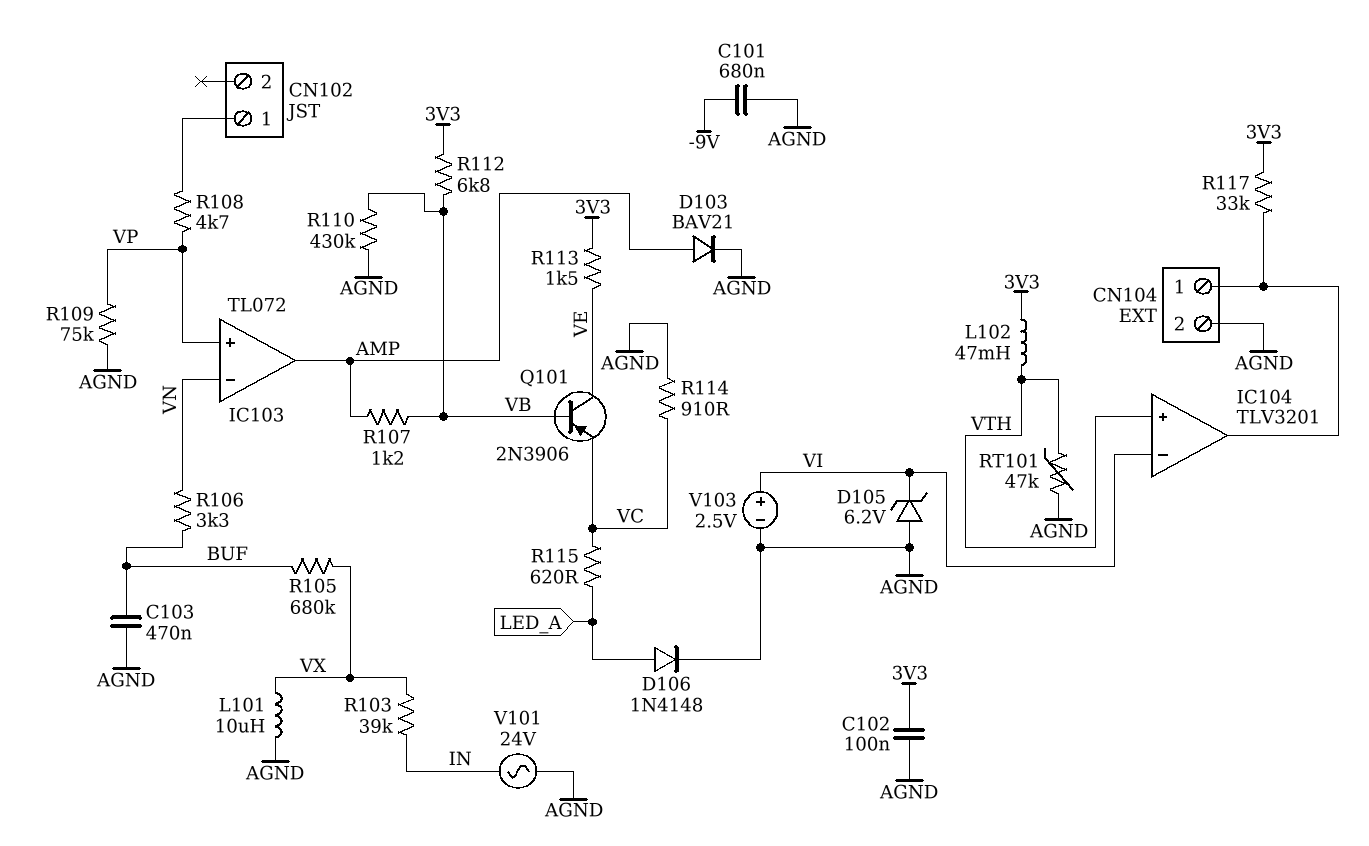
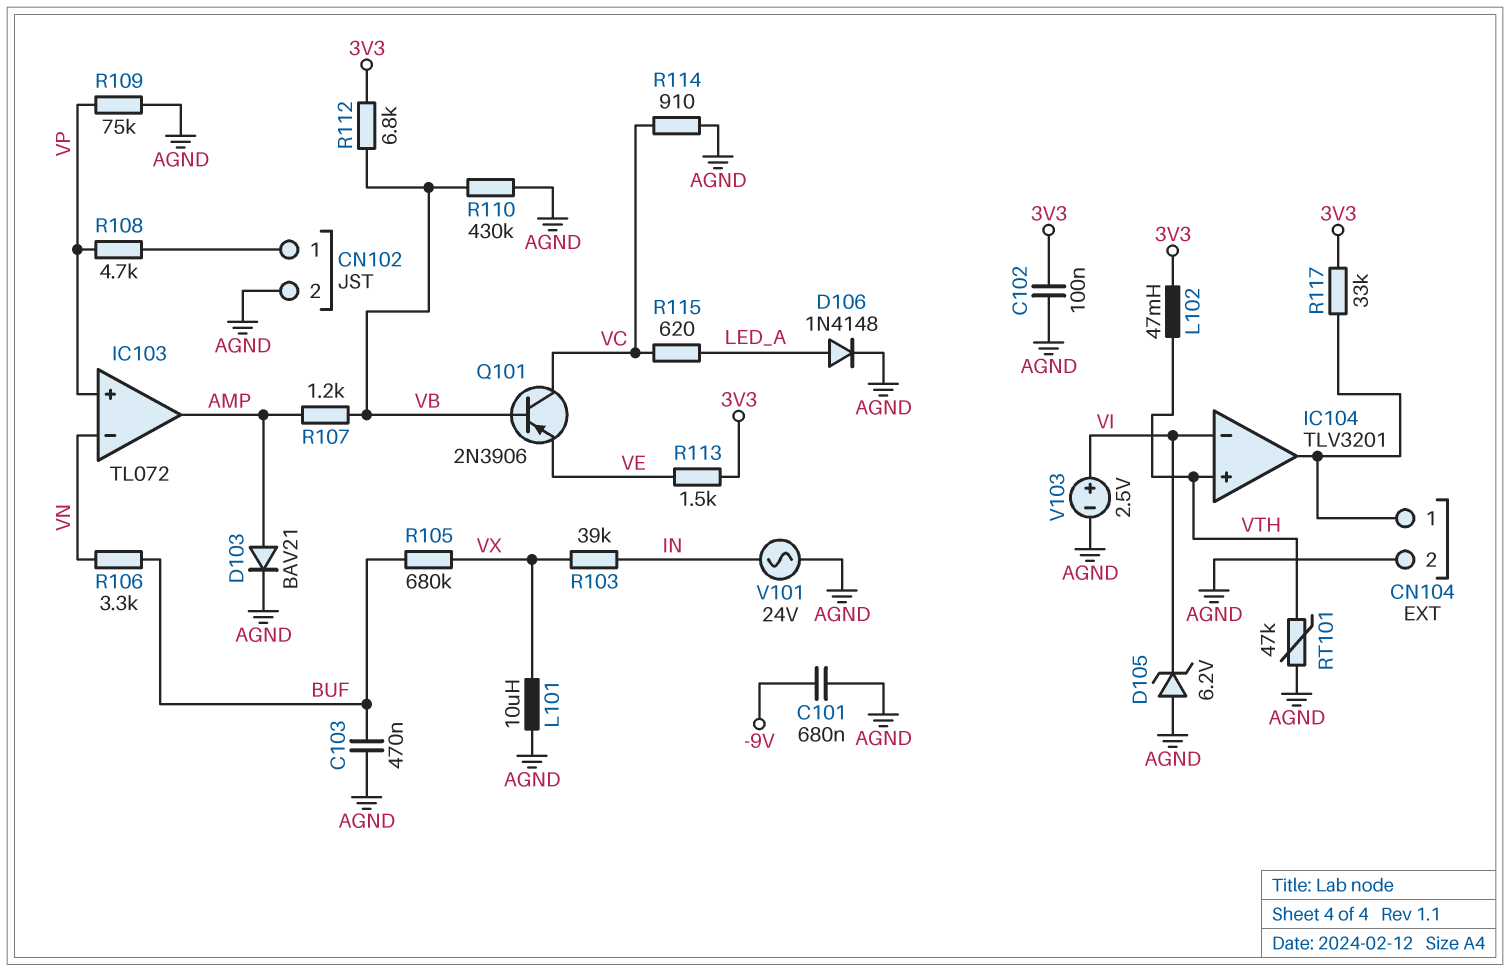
CN102 pin 2: none -> AGND
Q101: PNP 2N3906 (B VB, C VE, E VC) -> PNP 2N3906 (B VB, C VC, E VE)

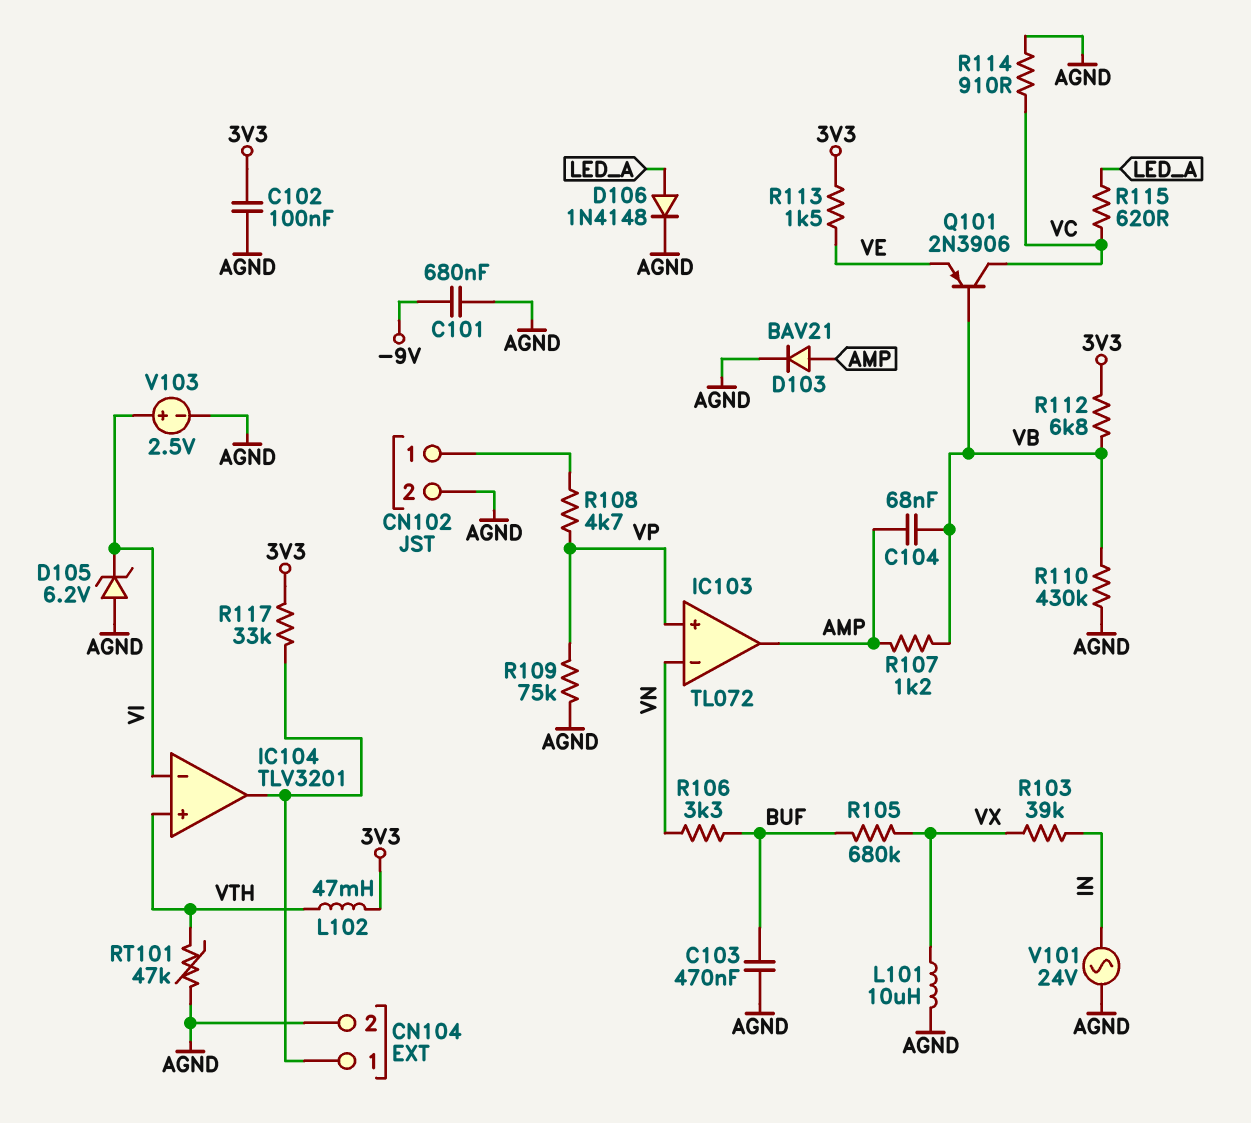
C104: none -> 68nF (AMP, VB)

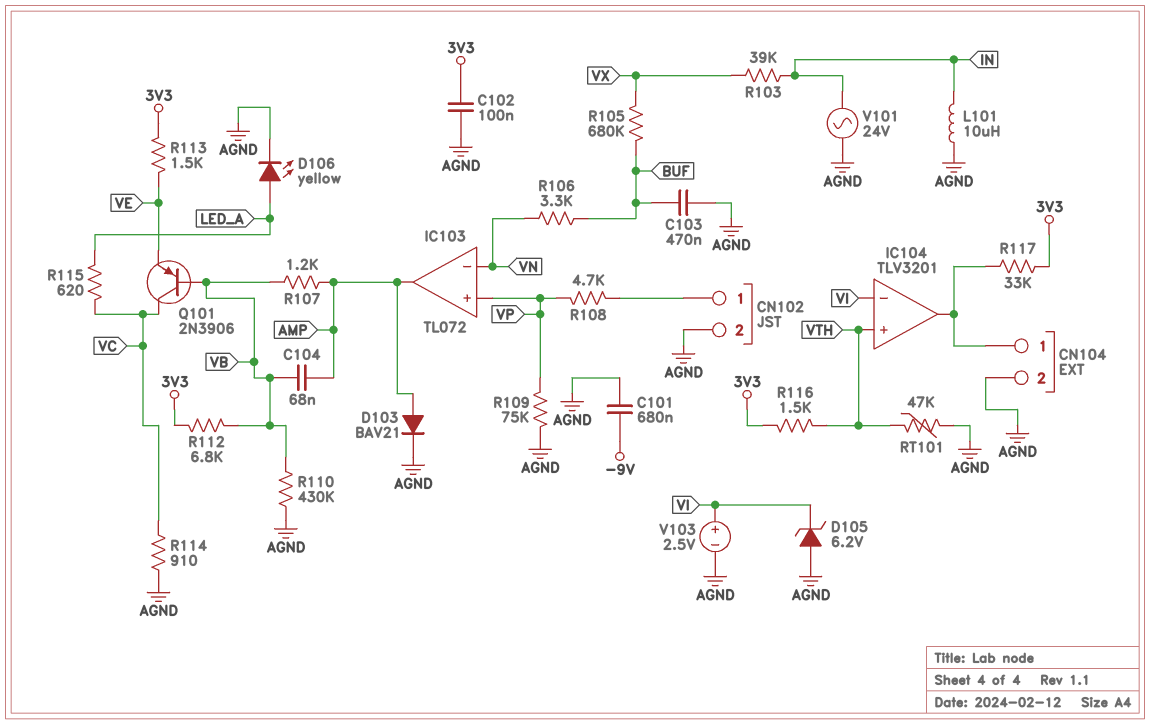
D106: diode 1N4148 (A LED_A, K AGND) -> LED yellow (A LED_A, K AGND)
L101: 10uH (AGND, VX) -> 10uH (AGND, IN)
L102: 47mH (3V3, VTH) -> none
R116: none -> 1.5k (3V3, VTH)

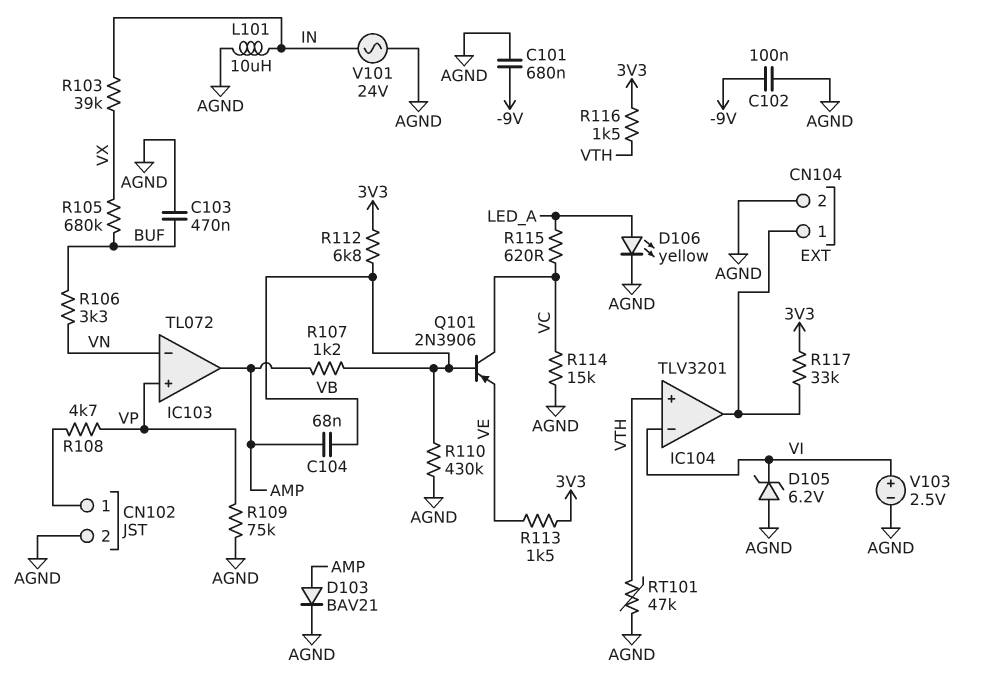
C102: 100nF (3V3, AGND) -> 100nF (-9V, AGND)
R114: 910 (AGND, VC) -> 15k (AGND, VC)

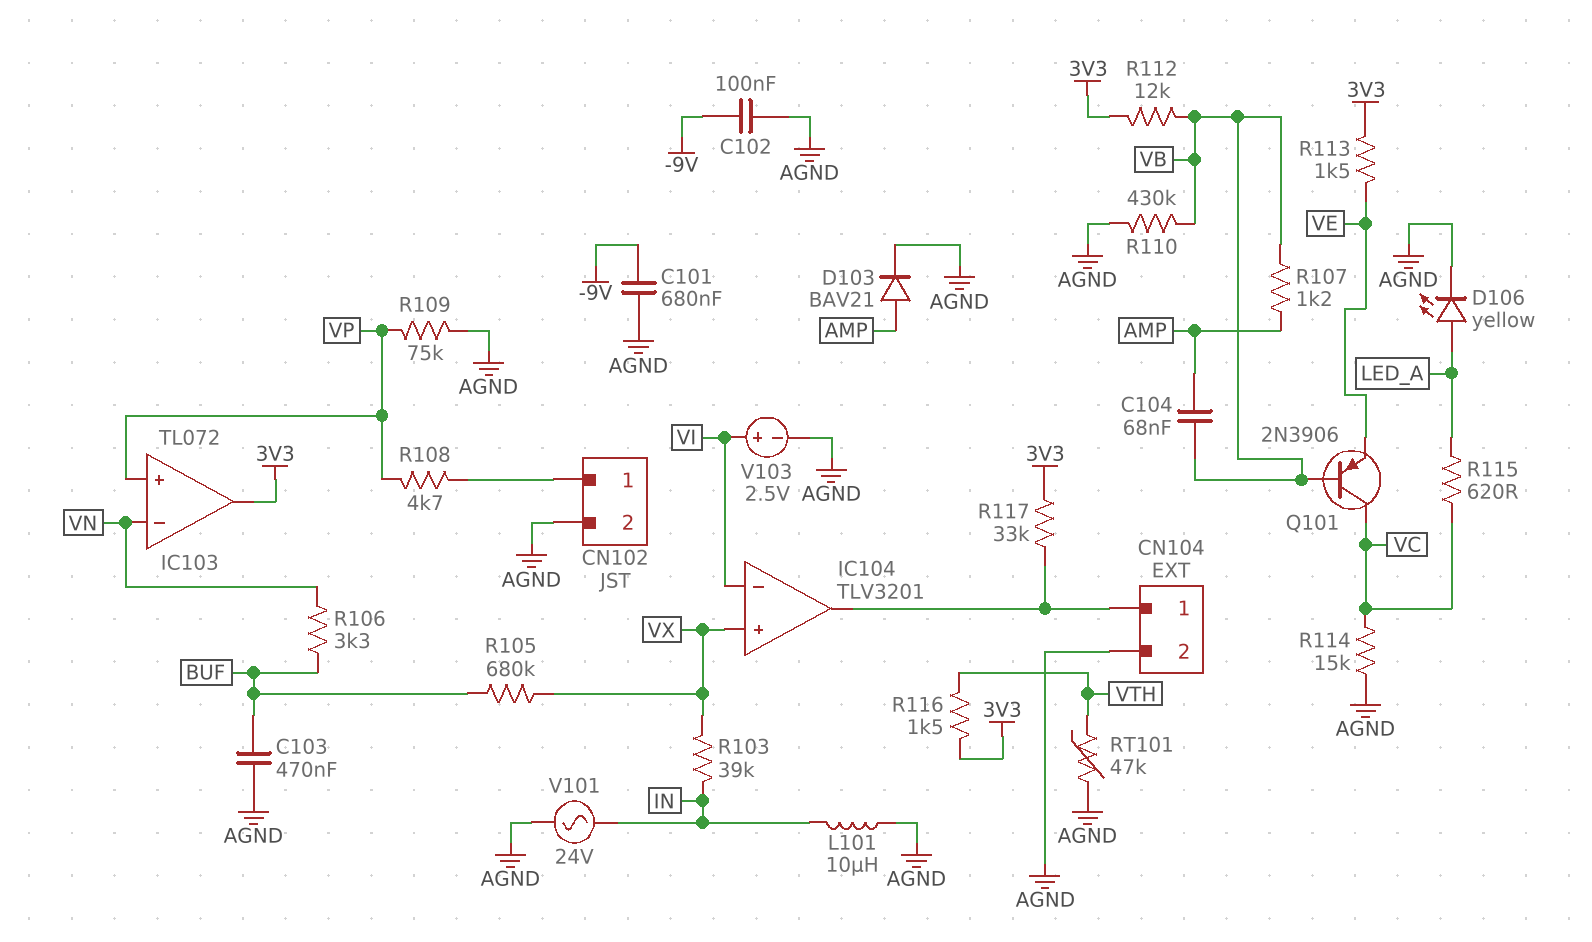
D105: zener 6.2V (A AGND, K VI) -> none
IC103 pin out: AMP -> 3V3
IC104 pin in+: VTH -> VX
R112: 6.8k (3V3, VB) -> 12k (3V3, VB)

